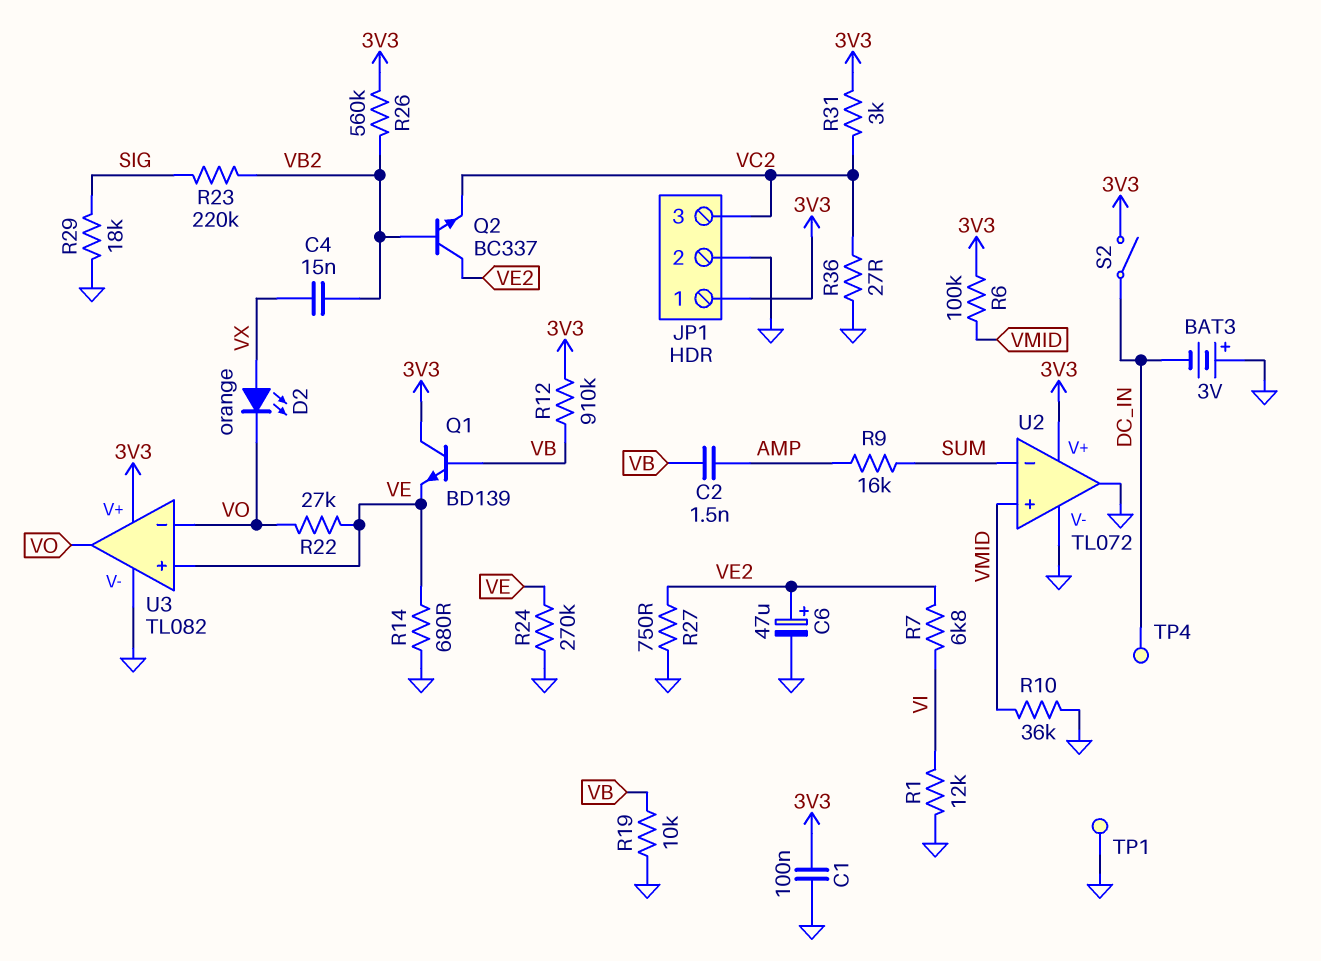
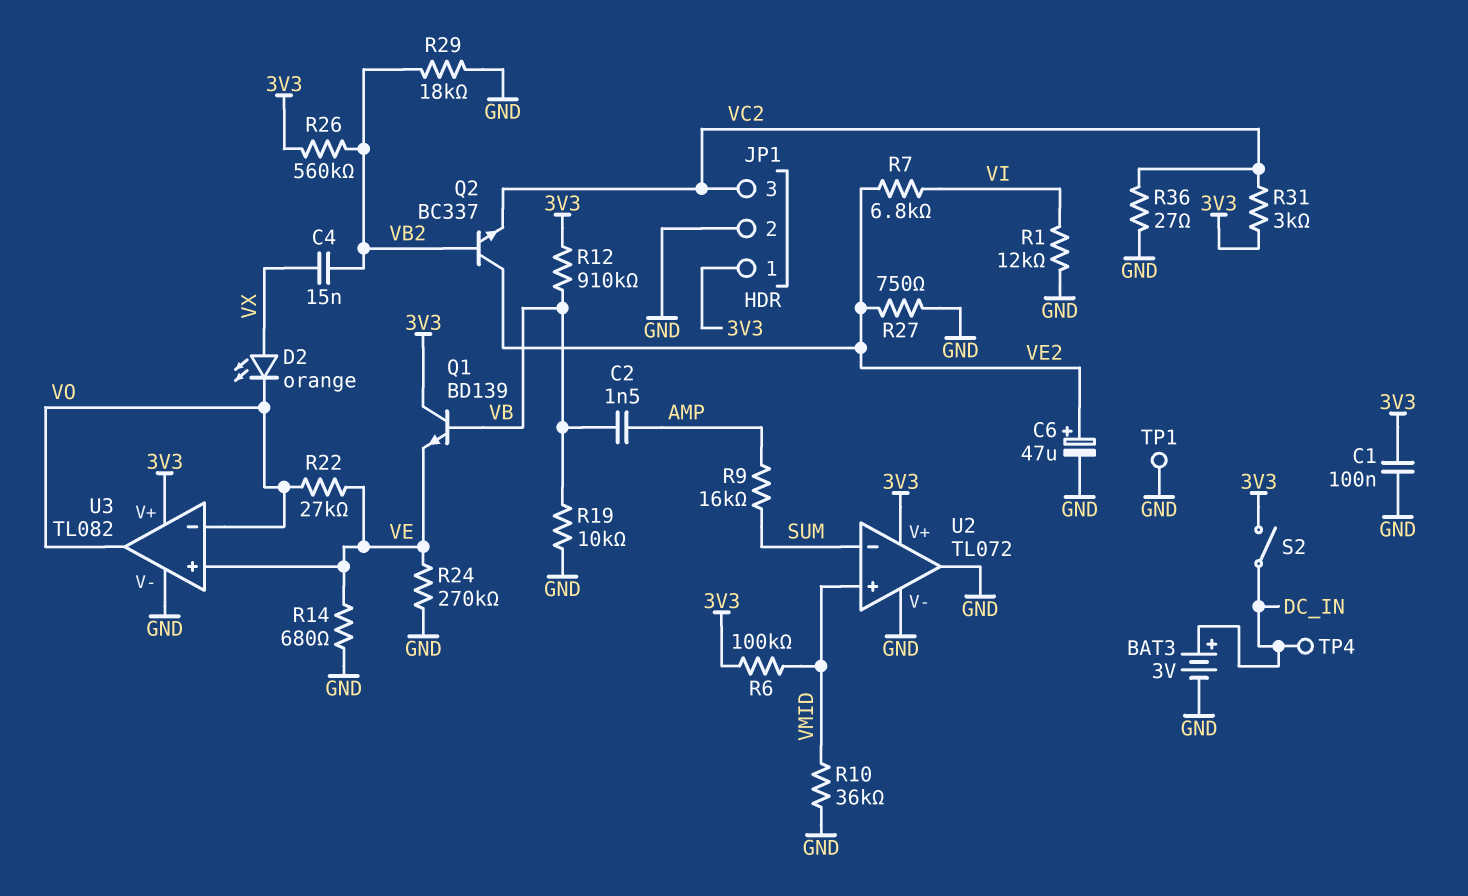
BAT3: 3V (plus GND, minus DC_IN) -> 3V (plus DC_IN, minus GND)
R23: 220k (SIG, VB2) -> none
R29: 18k (GND, SIG) -> 18k (GND, VB2)

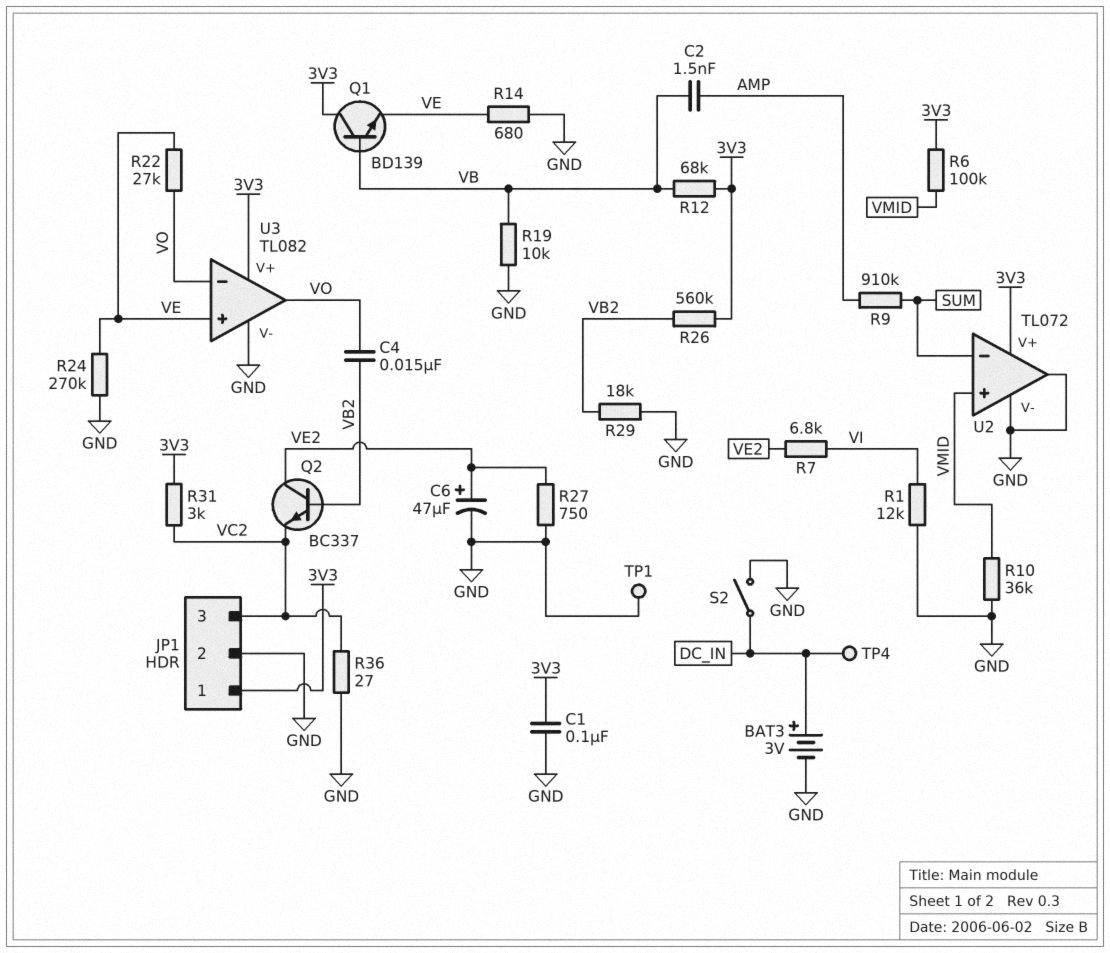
C4: 15nF (VB2, VX) -> 15nF (VB2, VO)
D2: LED orange (A VX, K VO) -> none
R9: 16k (AMP, SUM) -> 910k (AMP, SUM)
R12: 910k (3V3, VB) -> 68k (3V3, VB)
S2: switch (3V3, DC_IN) -> switch (DC_IN, GND)

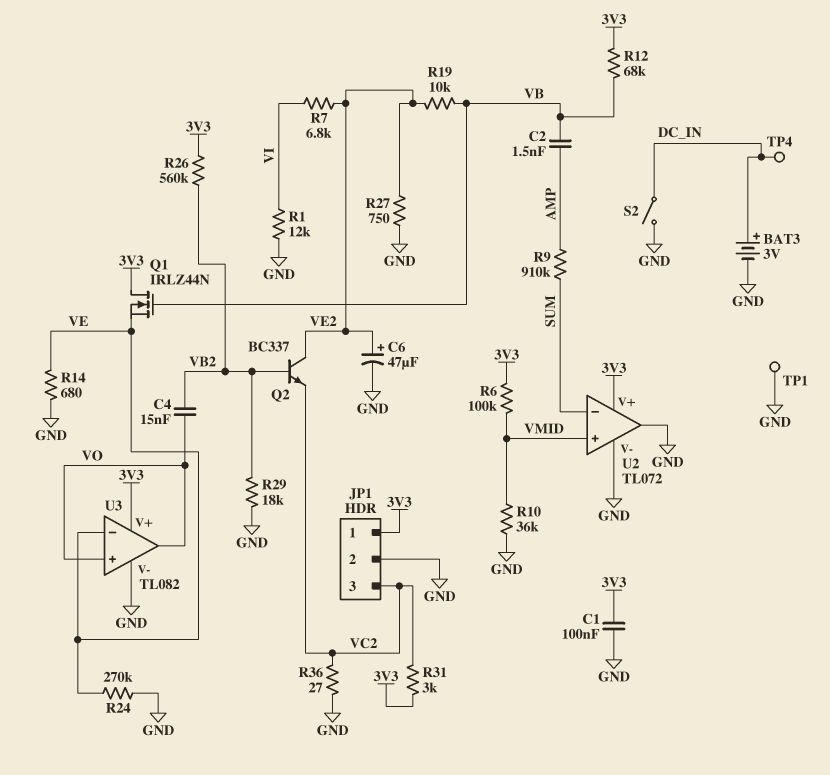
Q1: NPN BD139 (B VB, C 3V3, E VE) -> NMOS IRLZ44N (G VB, D 3V3, S VE)
R19: 10k (GND, VB) -> 10k (VB, VE2)
R22: 27k (VE, VO) -> none
U3 pin in+: VE -> VO
U3 pin in-: VO -> VE

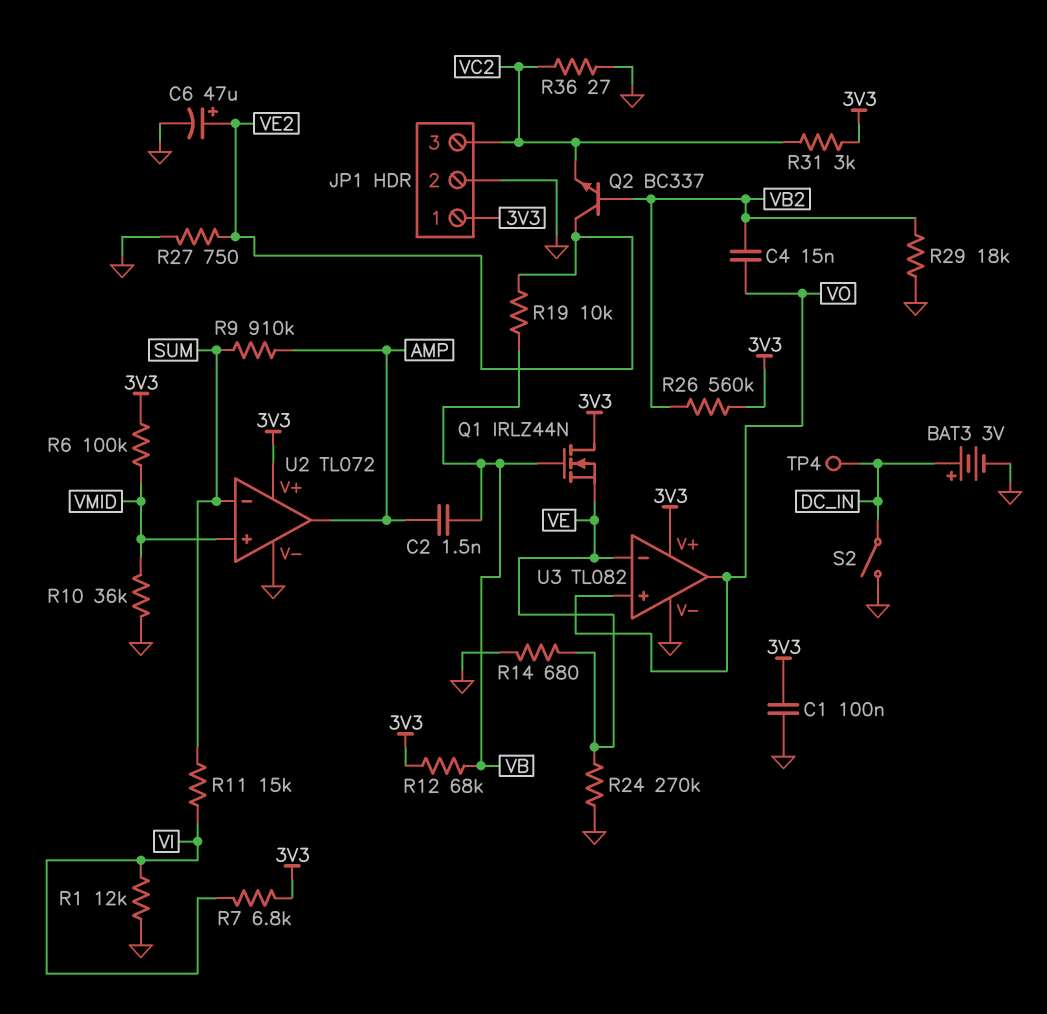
R7: 6.8k (VE2, VI) -> 6.8k (3V3, VI)
R11: none -> 15k (SUM, VI)
TP1: test point (GND) -> none
U2 pin out: GND -> AMP

